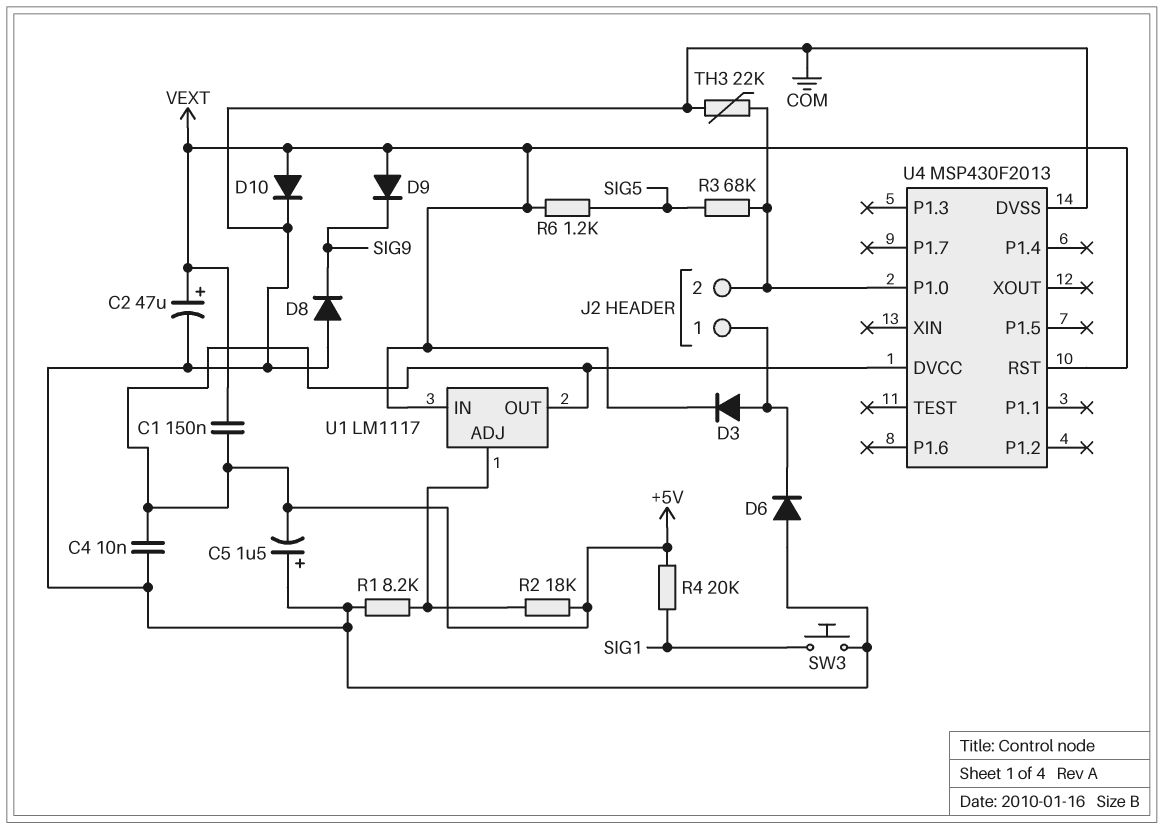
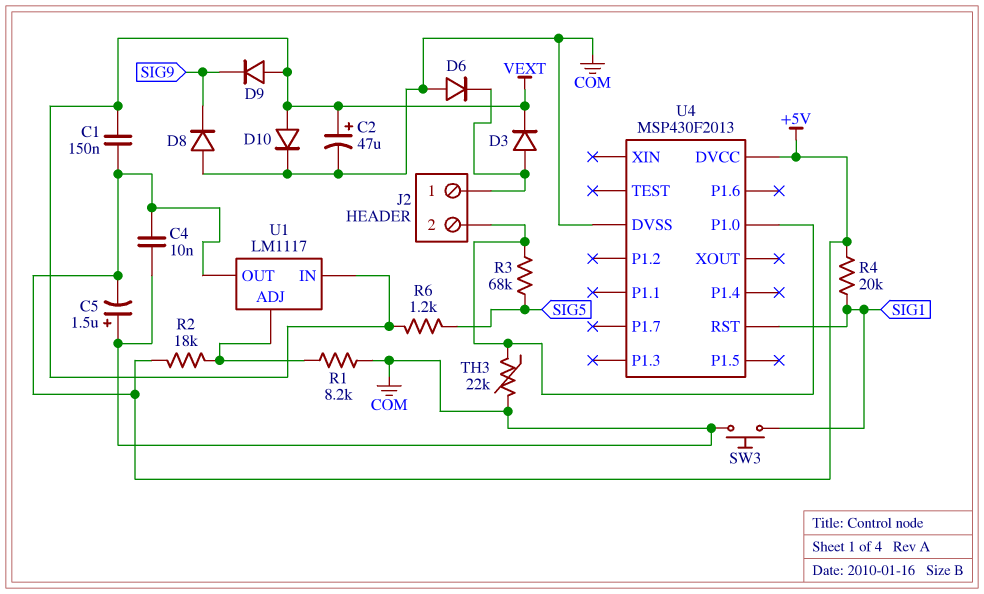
U4 pin RST: VEXT -> SIG1

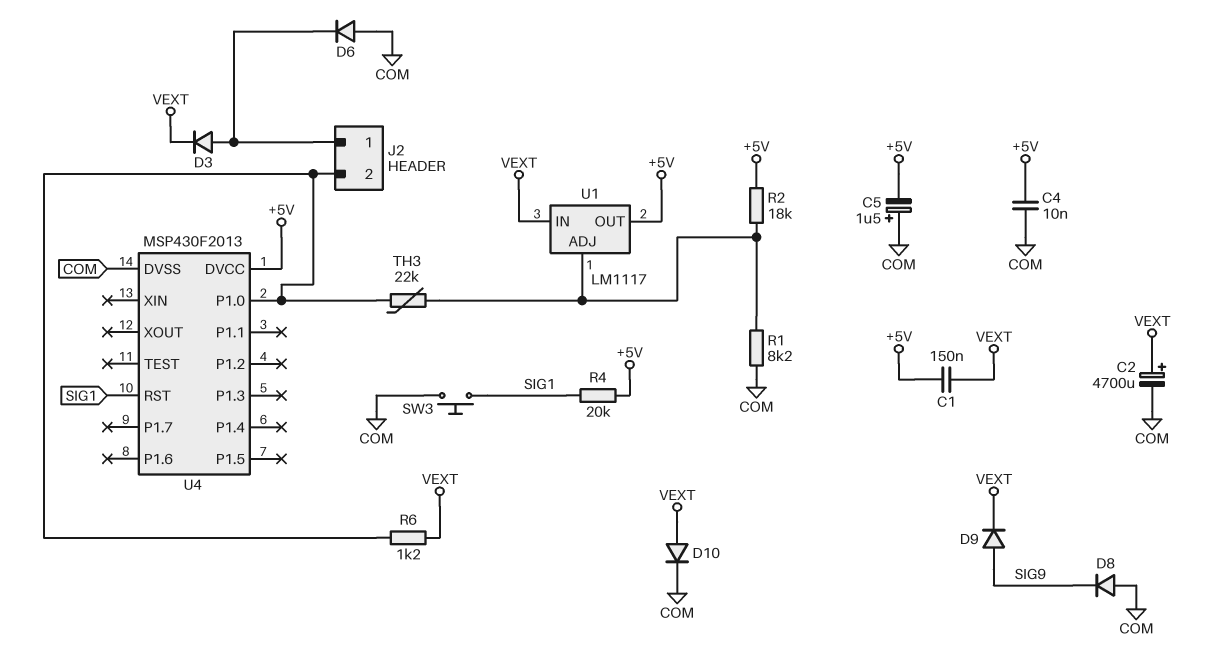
C2: 47uF (plus VEXT, minus COM) -> 4700uF (plus VEXT, minus COM)
D9: diode (A VEXT, K SIG9) -> diode (A SIG9, K VEXT)
R3: 68k (J2/2, SIG5) -> none
R6: 1.2k (SIG5, VEXT) -> 1.2k (J2/2, VEXT)
TH3: 22k (COM, J2/2) -> 22k (J2/2, U1/ADJ)

